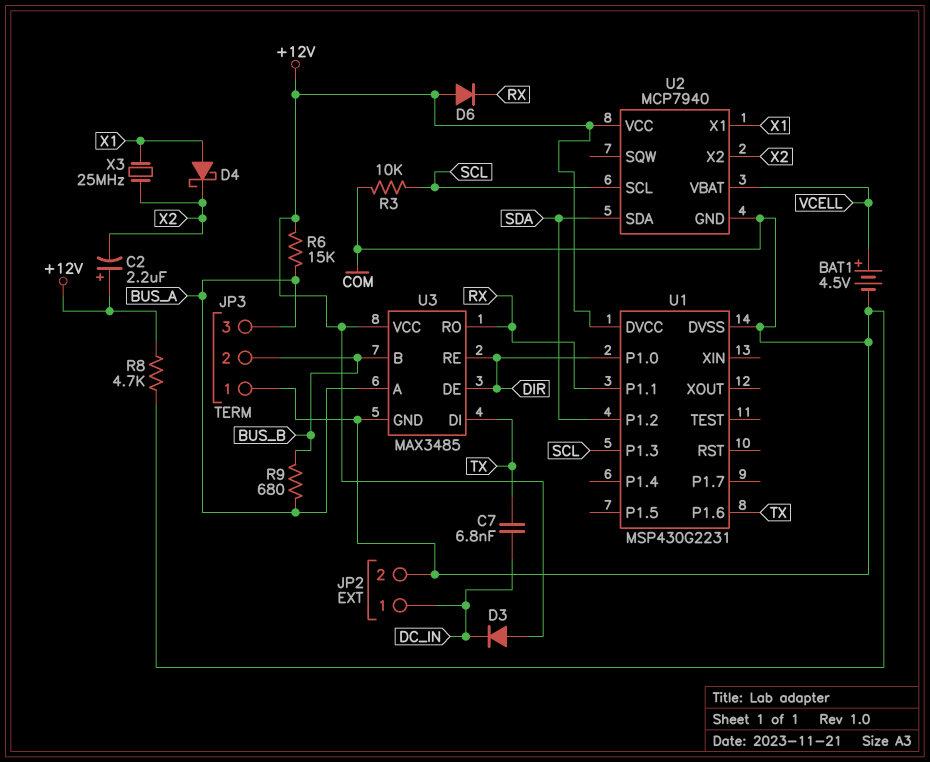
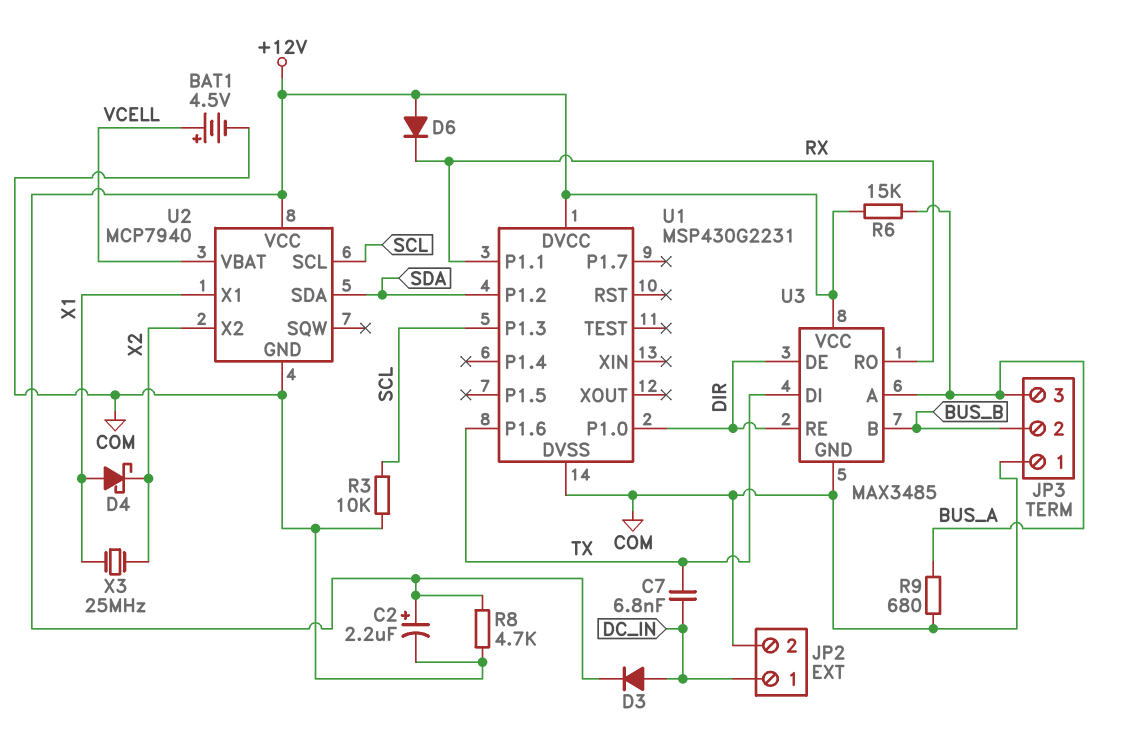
C2: 2.2uF (plus +12V, minus X2) -> 2.2uF (plus +12V, minus COM)
D3: diode (A +12V, K DC_IN) -> diode (A DC_IN, K +12V)
R9: 680 (BUS_A, BUS_B) -> 680 (BUS_A, COM)

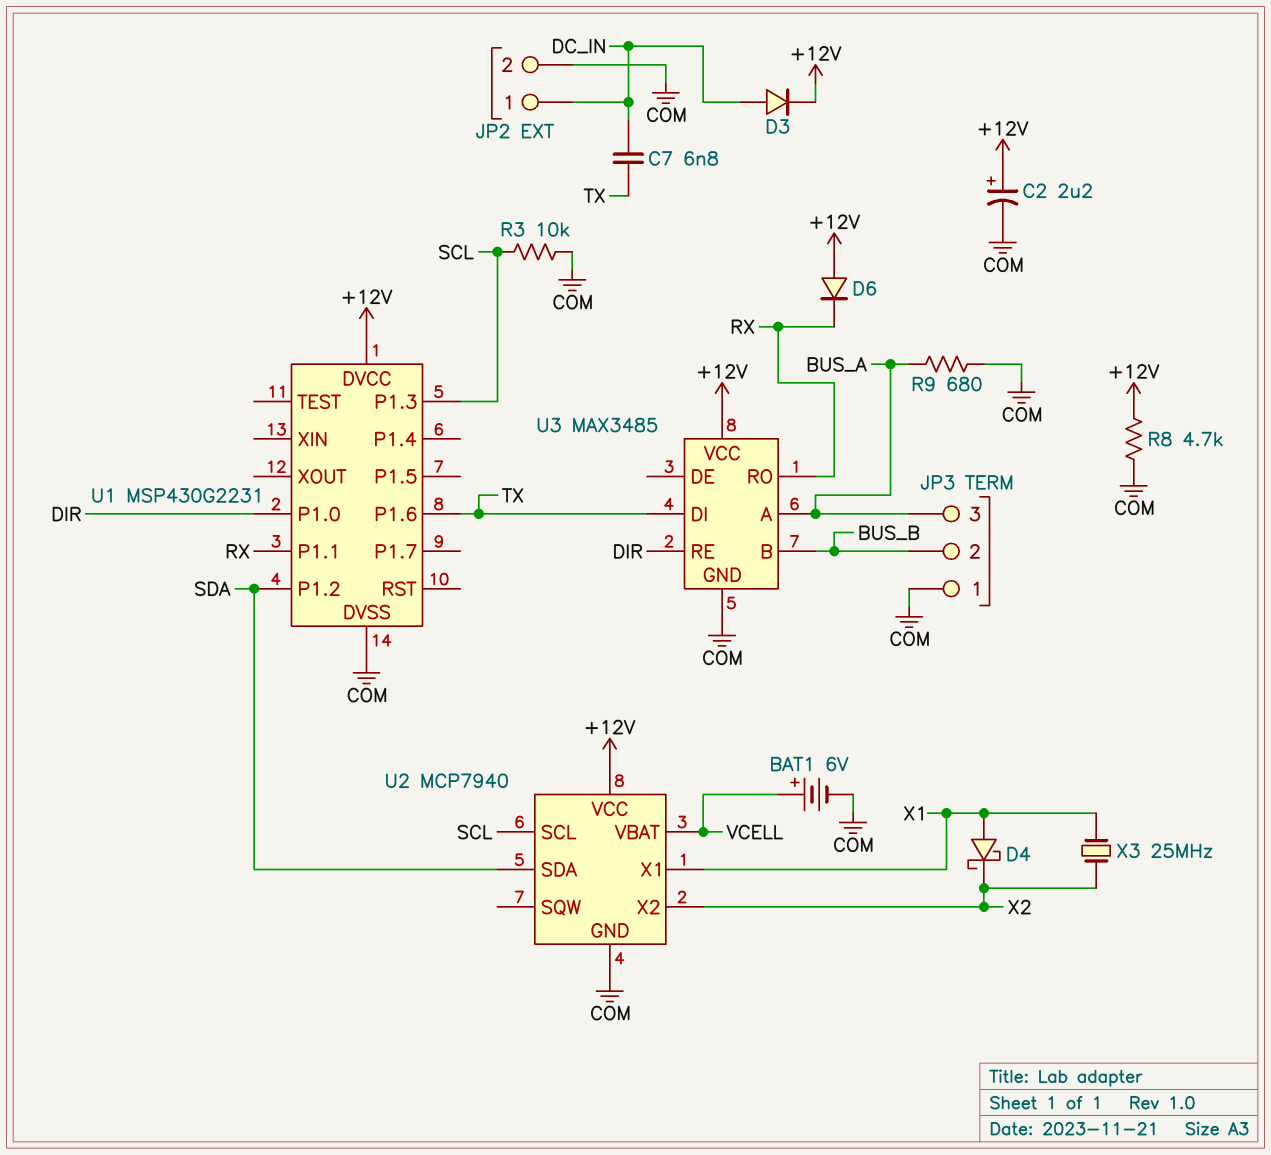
BAT1: 4.5V (plus VCELL, minus COM) -> 6V (plus VCELL, minus COM)
R6: 15k (+12V, BUS_A) -> none
U3 pin DE: DIR -> none

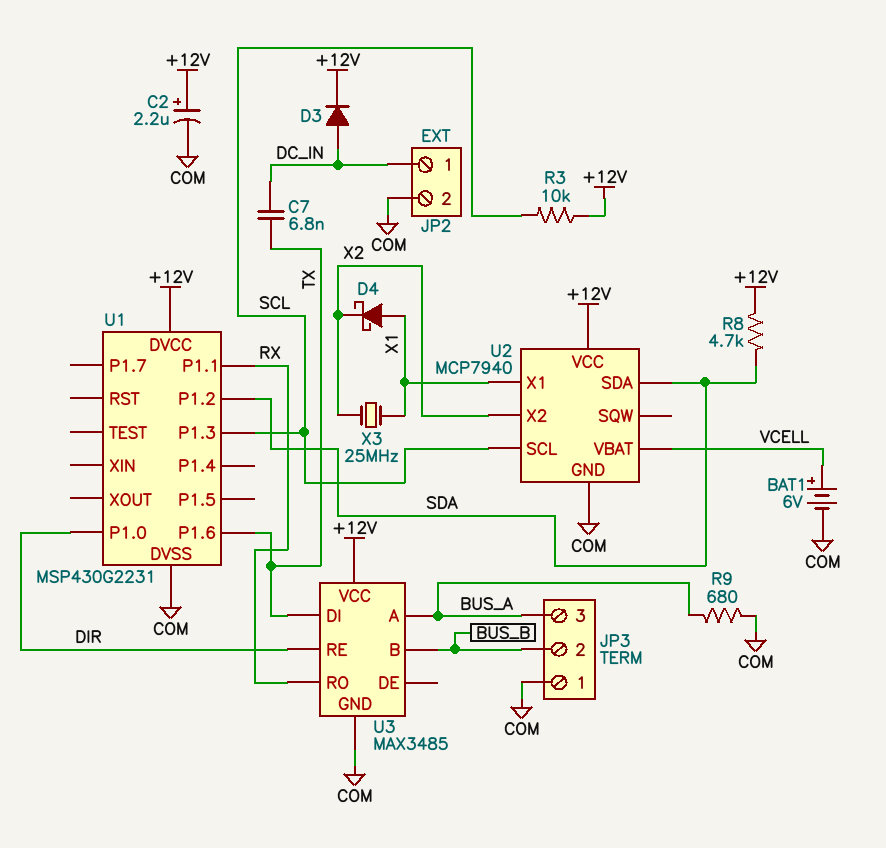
D6: diode (A +12V, K RX) -> none
R3: 10k (COM, SCL) -> 10k (+12V, SCL)
R8: 4.7k (+12V, COM) -> 4.7k (+12V, SDA)

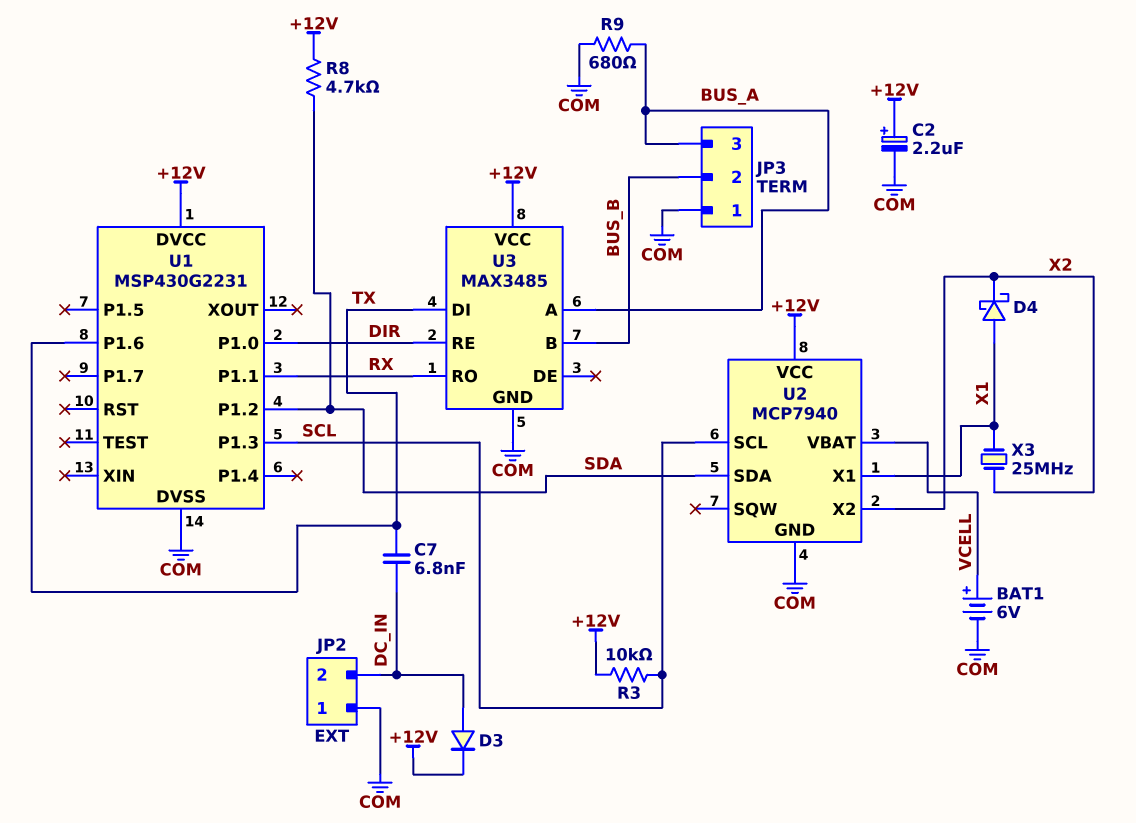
JP2 pin 1: DC_IN -> COM
JP2 pin 2: COM -> DC_IN

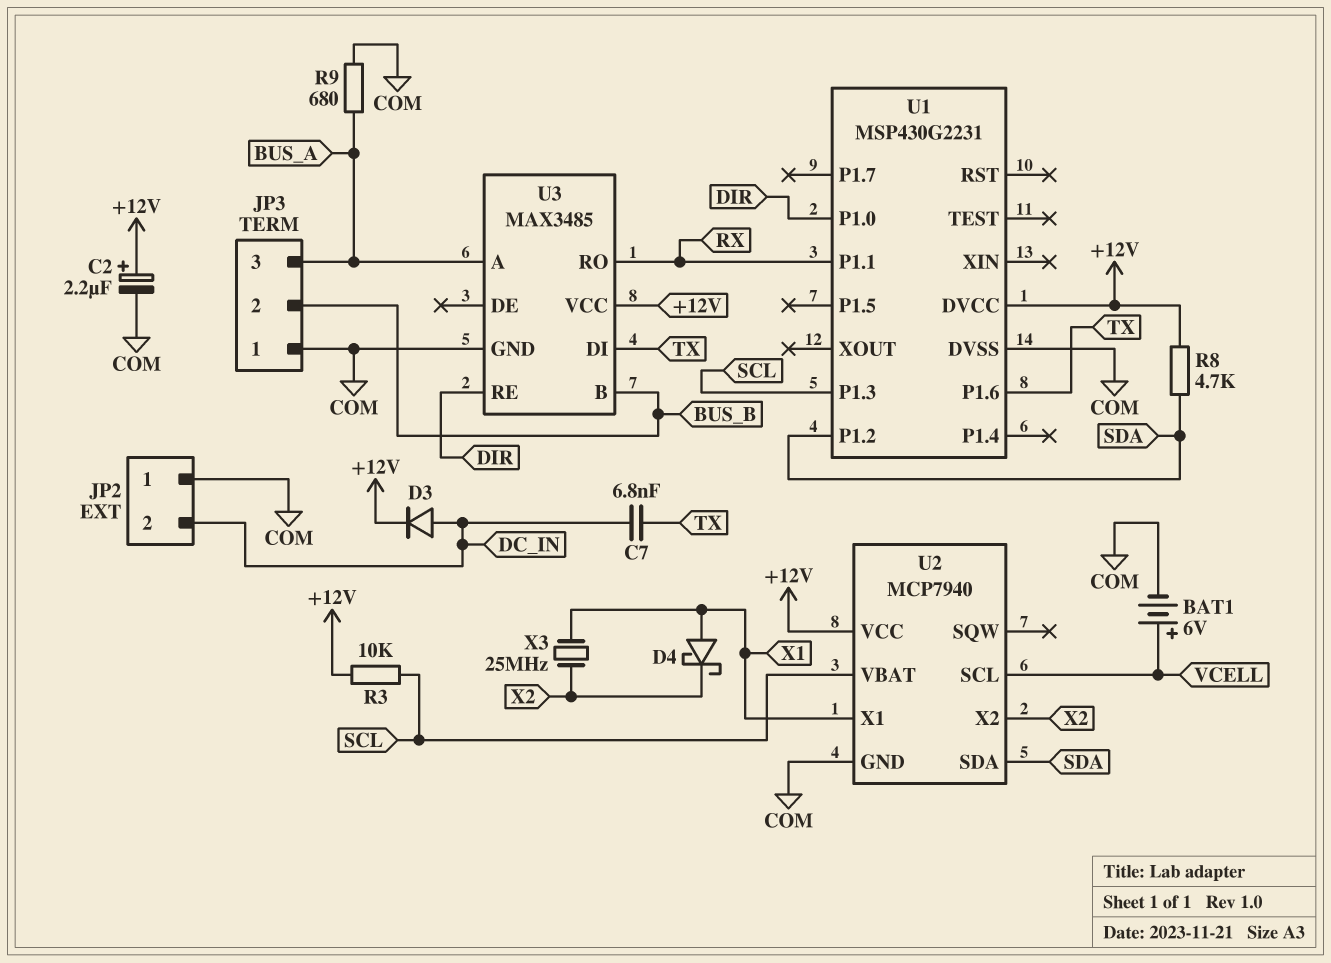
U2 pin SCL: SCL -> VCELL
U2 pin VBAT: VCELL -> SCL

